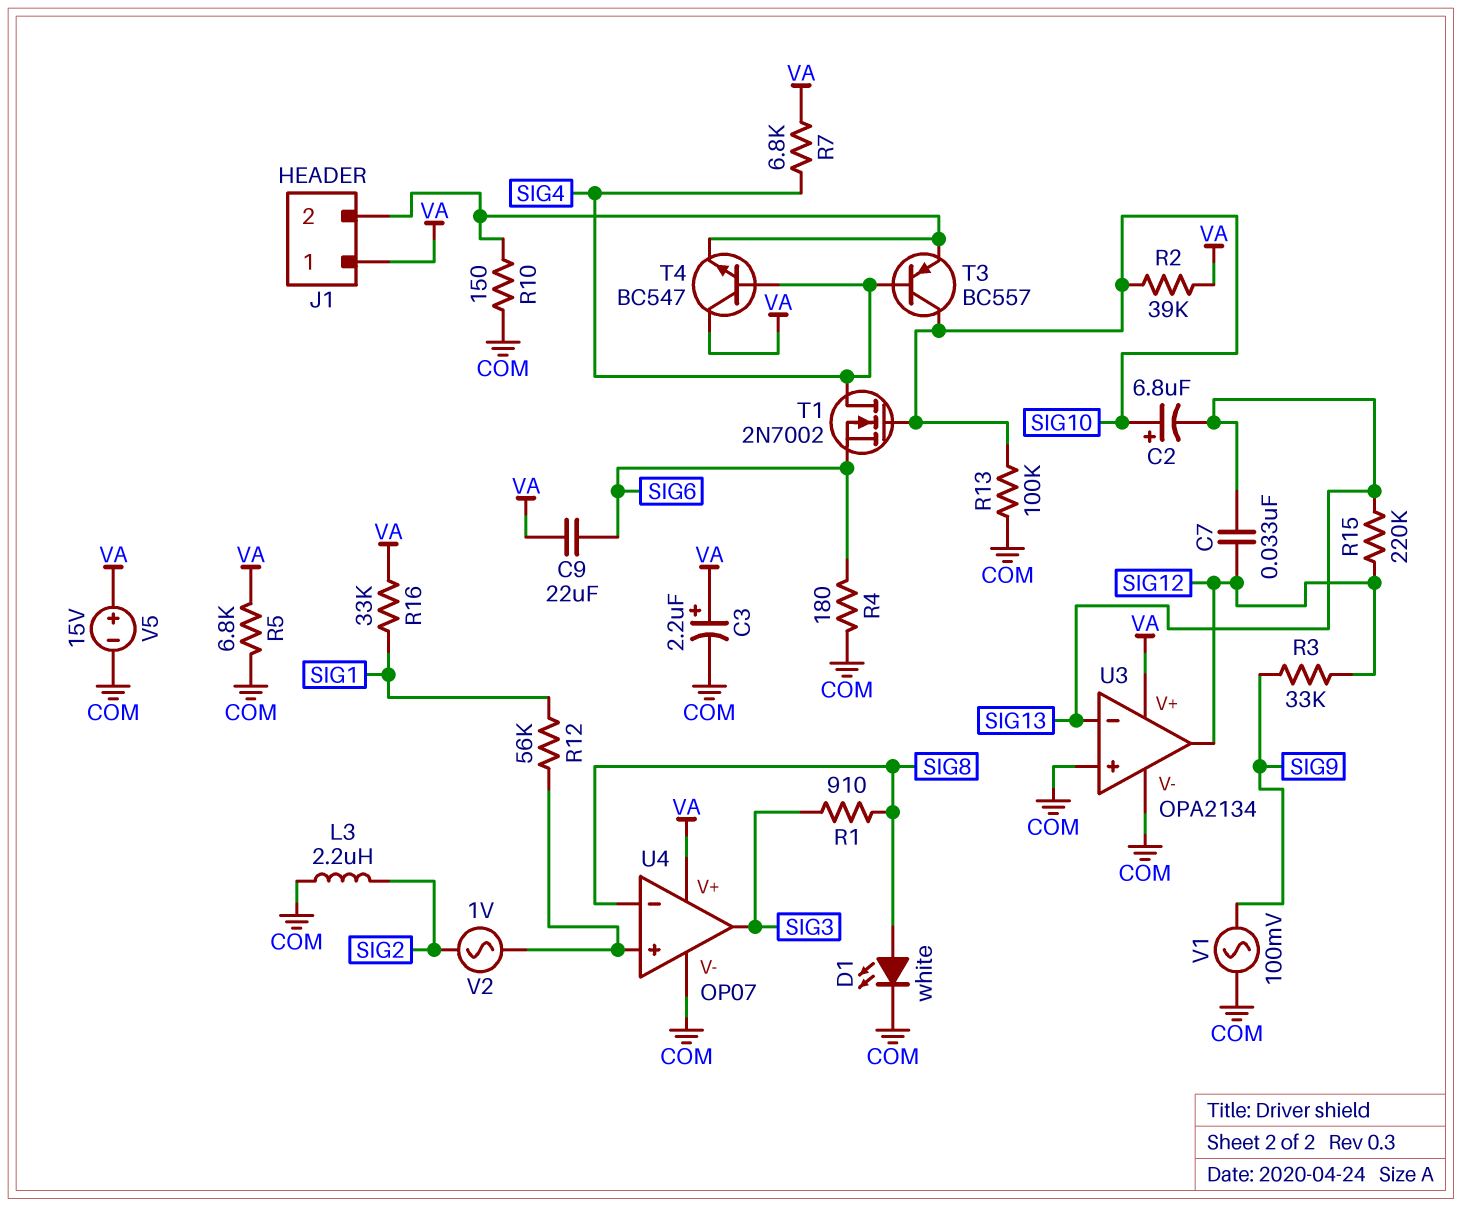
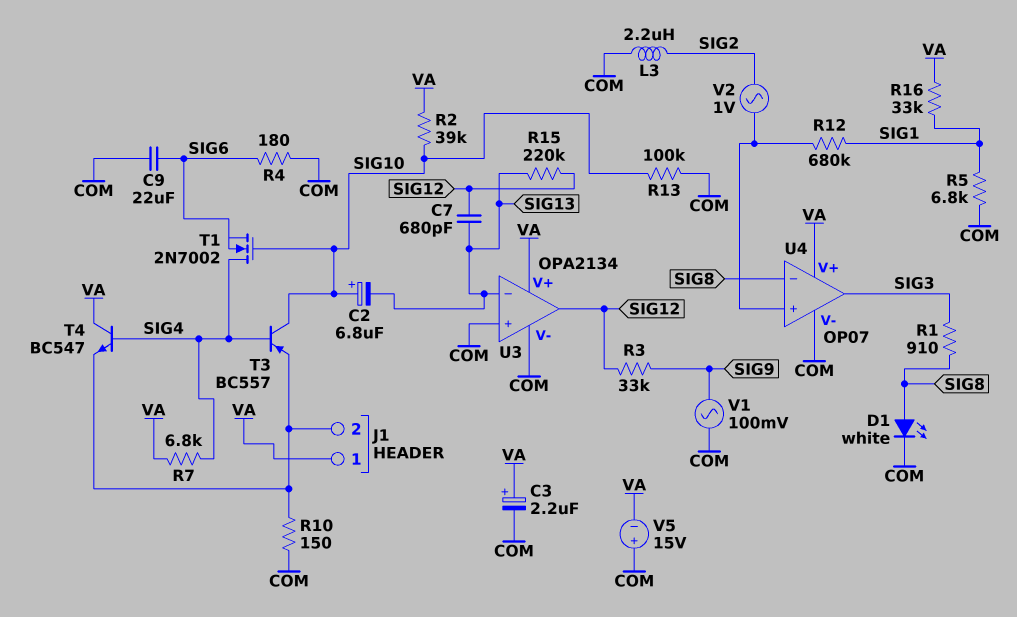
C7: 33nF (SIG12, SIG13) -> 680pF (SIG12, SIG13)
C9: 22uF (SIG6, VA) -> 22uF (COM, SIG6)
R5: 6.8k (COM, VA) -> 6.8k (COM, SIG1)
R12: 56k (SIG1, U4/in+) -> 680k (SIG1, U4/in+)
V5: 15V (plus VA, minus COM) -> 15V (plus COM, minus VA)

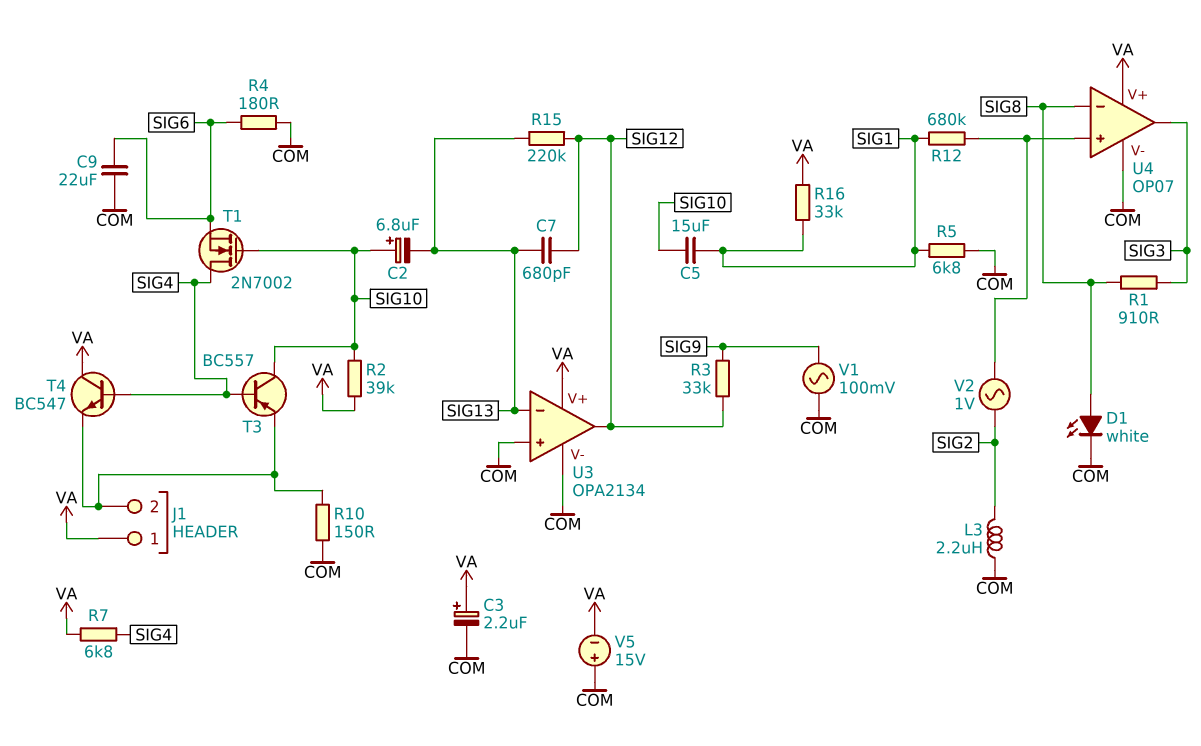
C5: none -> 15uF (SIG1, SIG10)
R13: 100k (COM, SIG10) -> none

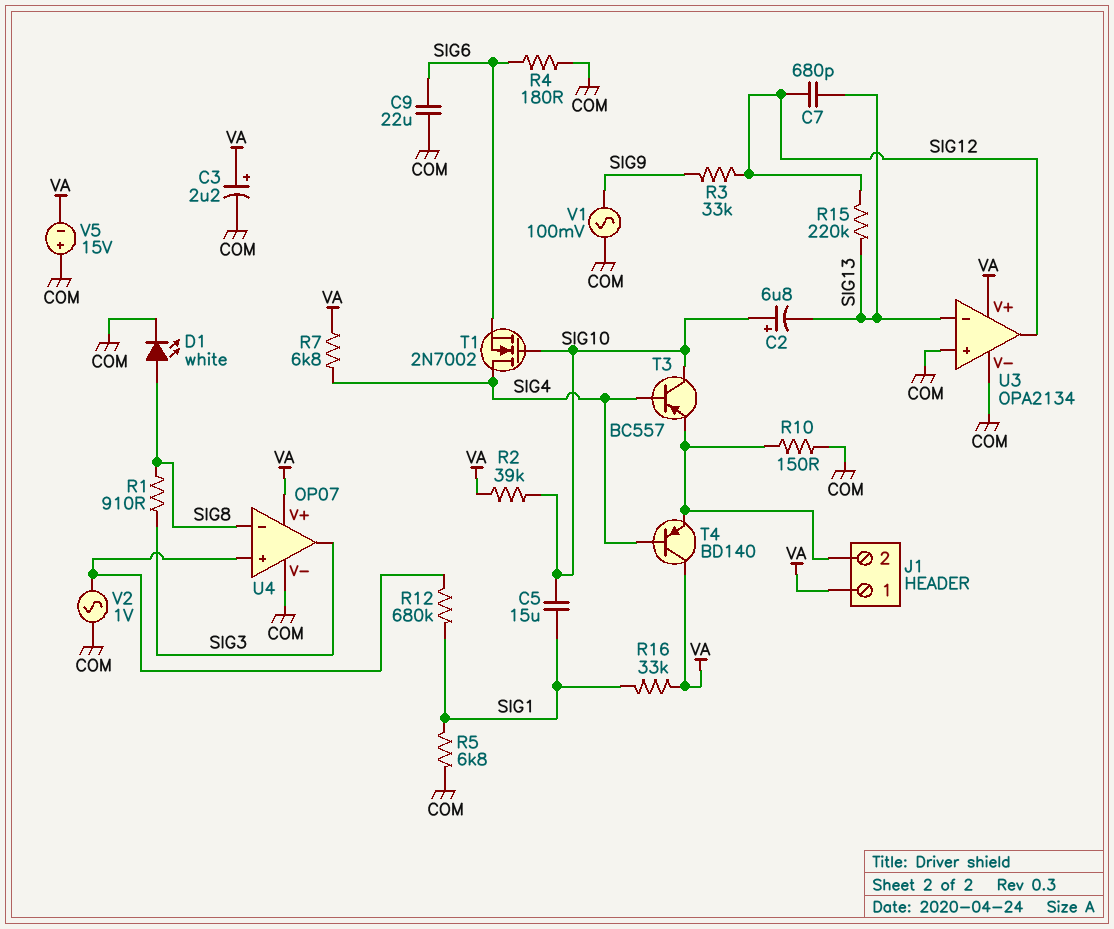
L3: 2.2uH (COM, SIG2) -> none
T4: NPN BC547 (B SIG4, C VA, E J1/2) -> PNP BD140 (B SIG4, C VA, E J1/2)
V2: AC 1V (SIG2, U4/in+) -> AC 1V (COM, U4/in+)

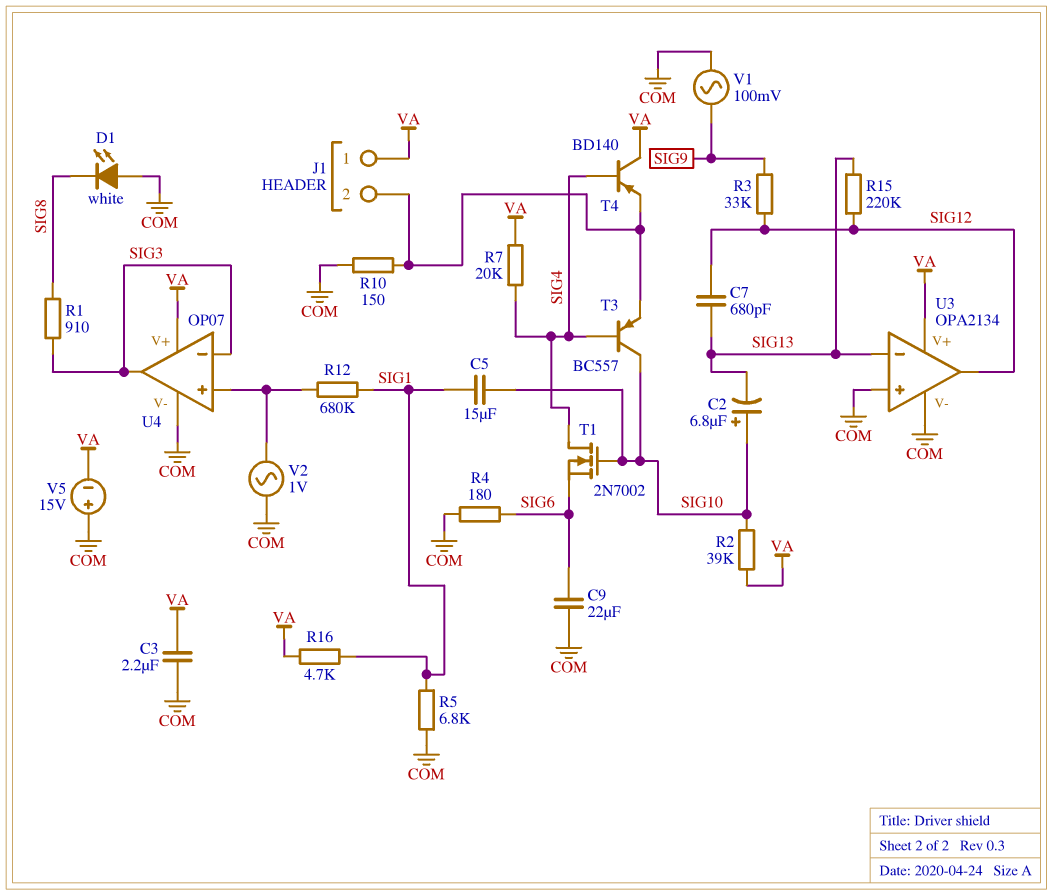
C3: 2.2uF (plus VA, minus COM) -> 2.2uF (COM, VA)
D1: LED white (A SIG8, K COM) -> LED white (A COM, K SIG8)
R7: 6.8k (SIG4, VA) -> 20k (SIG4, VA)
R16: 33k (SIG1, VA) -> 4.7k (SIG1, VA)
U4 pin in-: SIG8 -> SIG3

